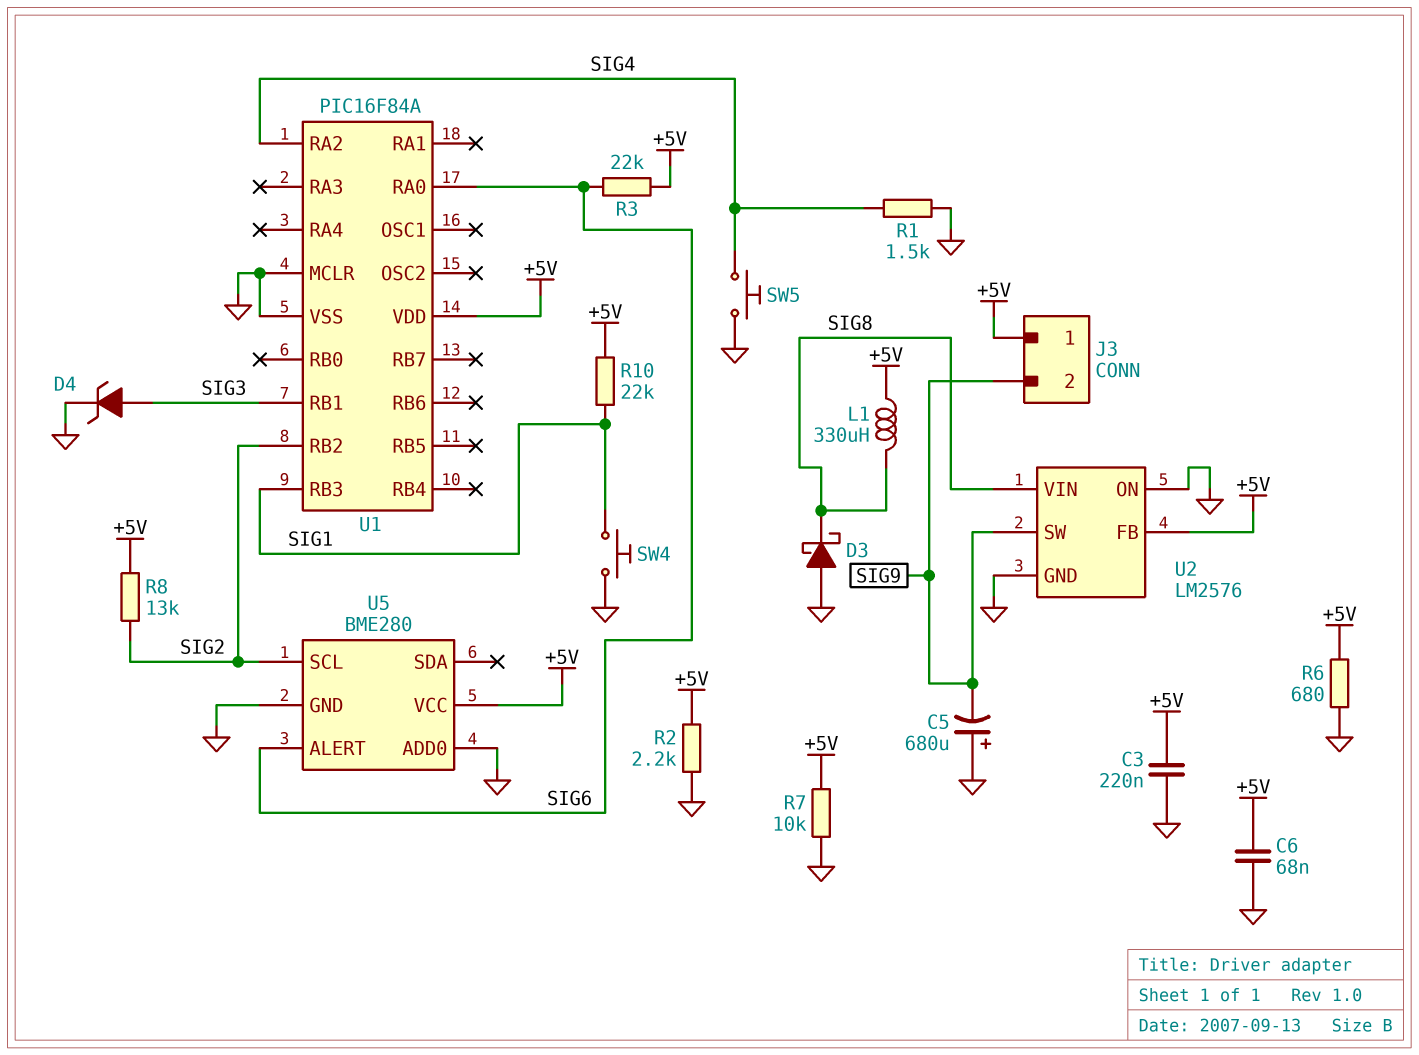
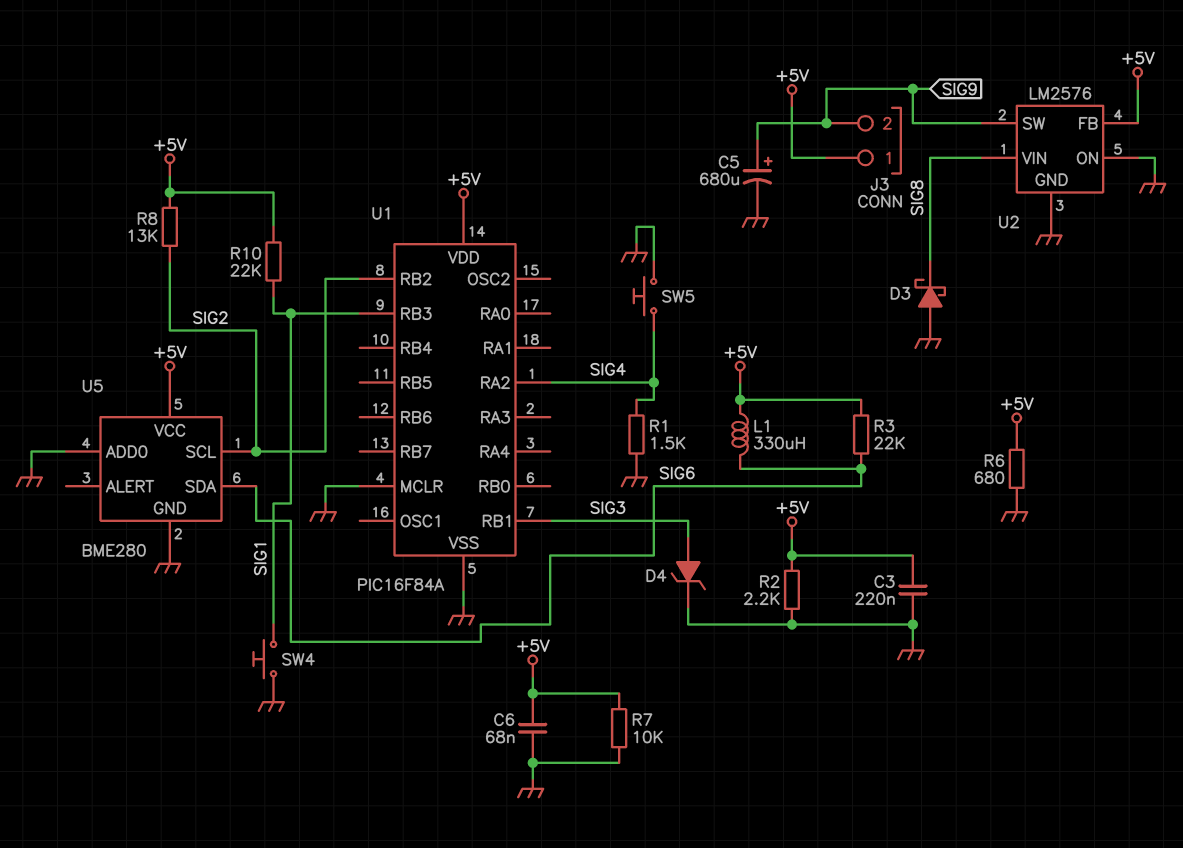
C5: 680uF (plus GND, minus SIG9) -> 680uF (plus SIG9, minus GND)
L1: 330uH (+5V, SIG8) -> 330uH (+5V, SIG6)
U1 pin RA0: SIG6 -> none
U5 pin ALERT: SIG6 -> none
U5 pin SDA: none -> SIG6

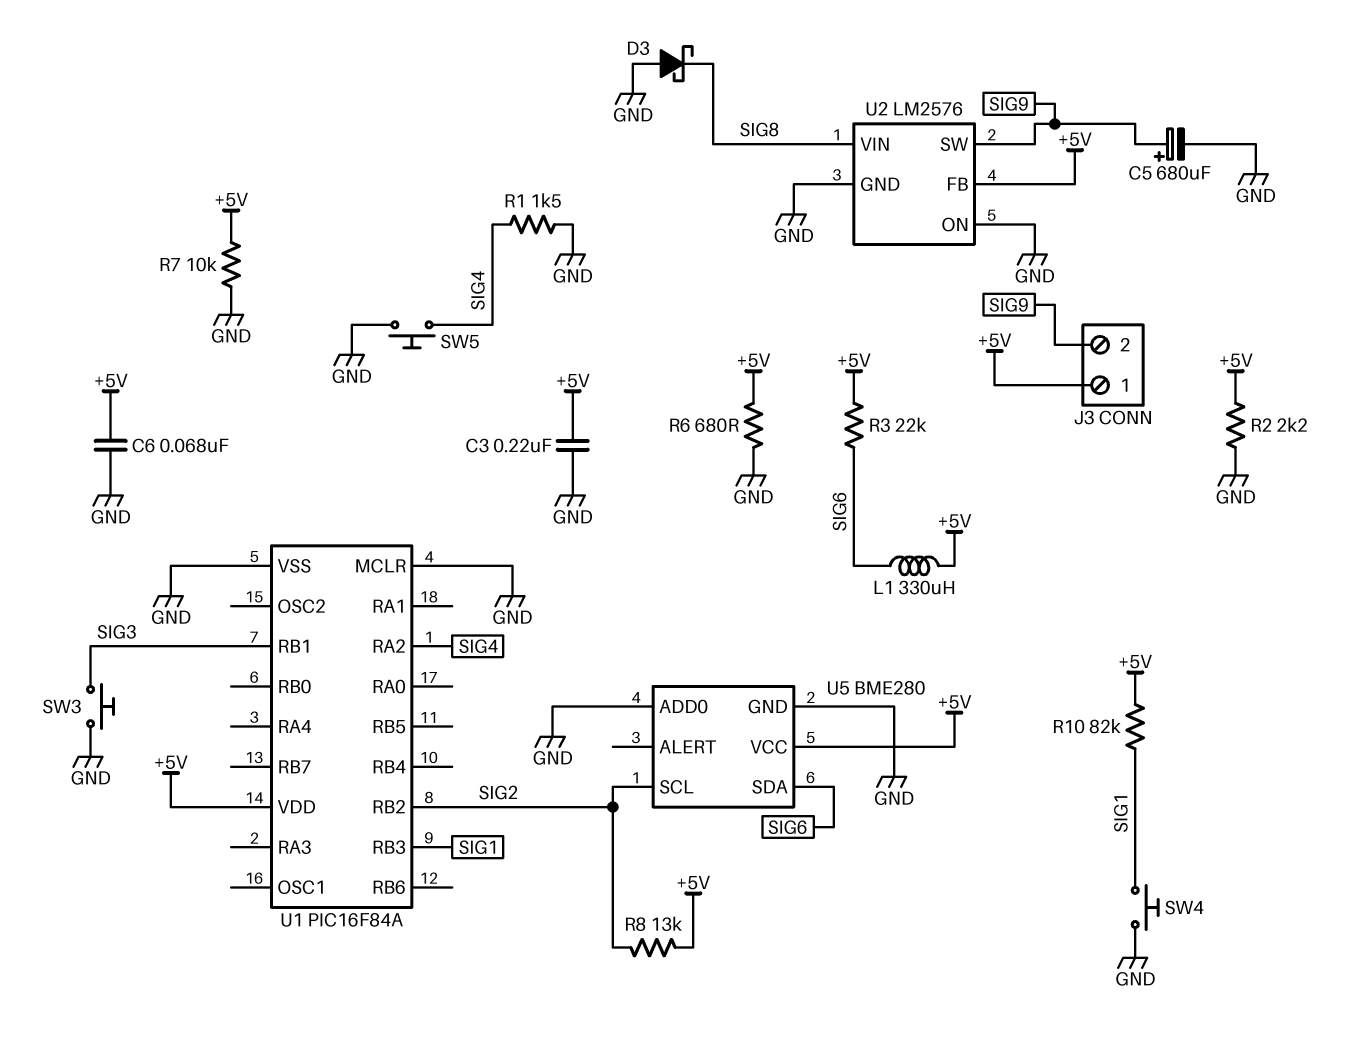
D4: zener (A SIG3, K GND) -> none
R10: 22k (+5V, SIG1) -> 82k (+5V, SIG1)
SW3: none -> button (GND, SIG3)

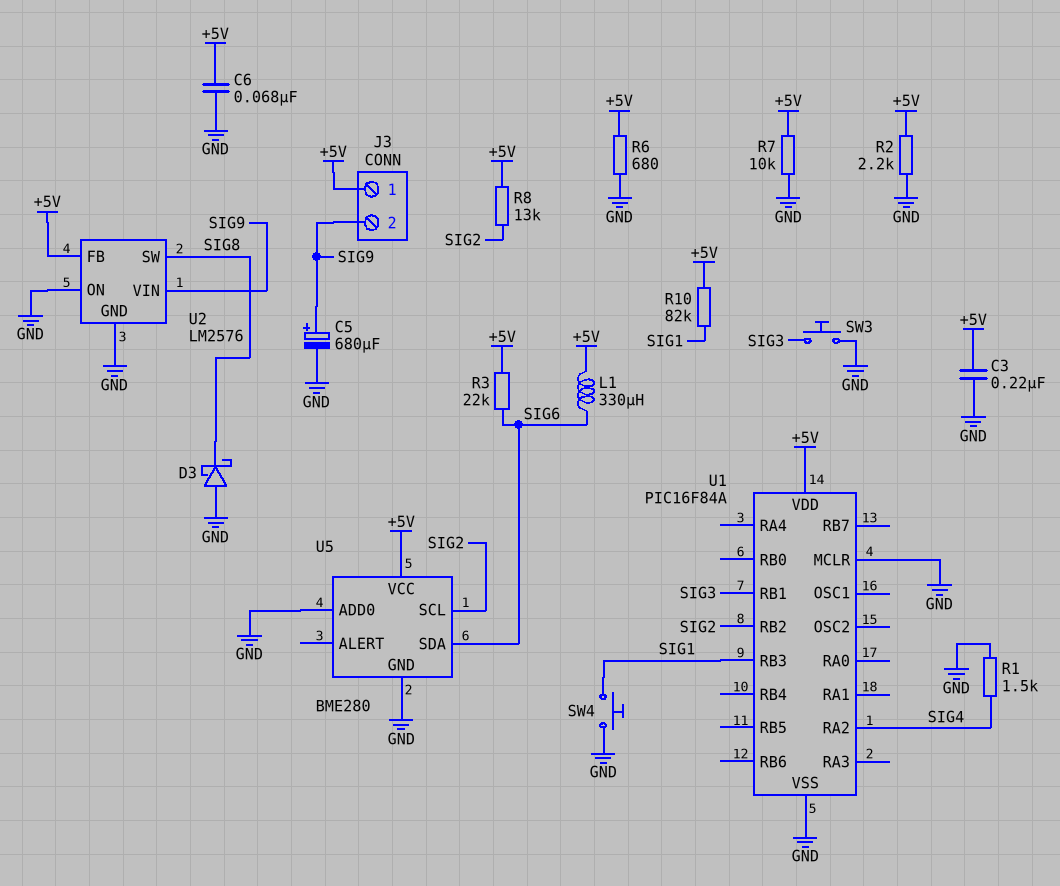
SW5: button (GND, SIG4) -> none
U2 pin SW: SIG9 -> SIG8
U2 pin VIN: SIG8 -> SIG9

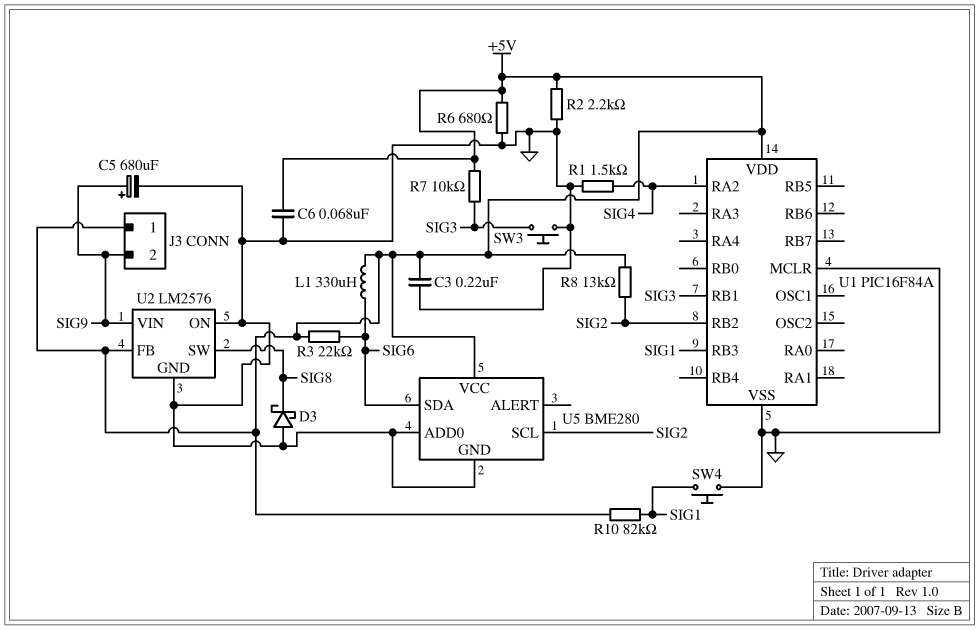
R7: 10k (+5V, GND) -> 10k (+5V, SIG3)

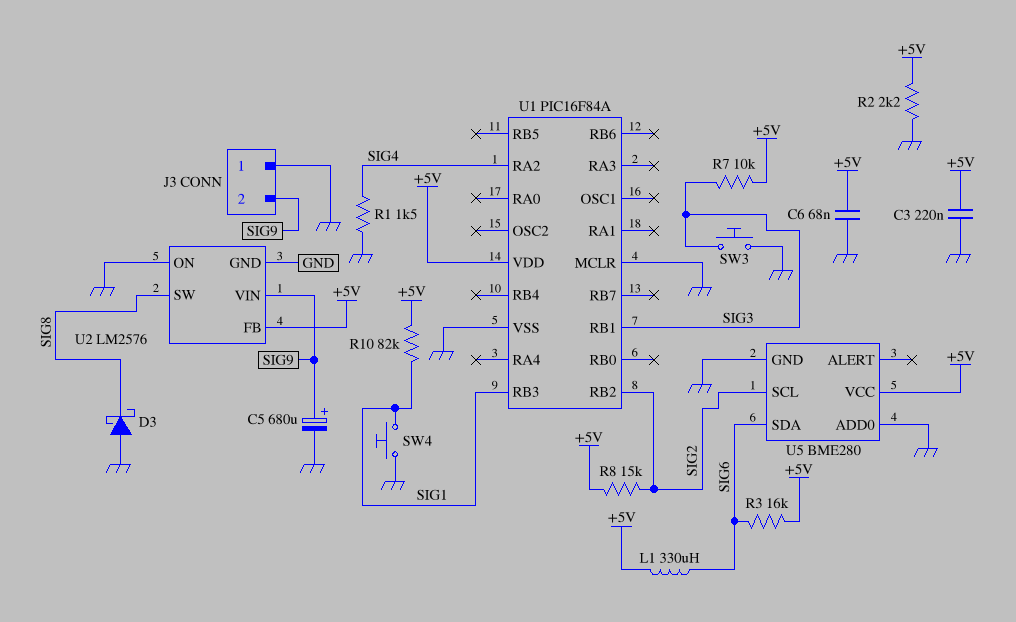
J3 pin 1: +5V -> GND
R3: 22k (+5V, SIG6) -> 16k (+5V, SIG6)
R6: 680 (+5V, GND) -> none
R8: 13k (+5V, SIG2) -> 15k (+5V, SIG2)

